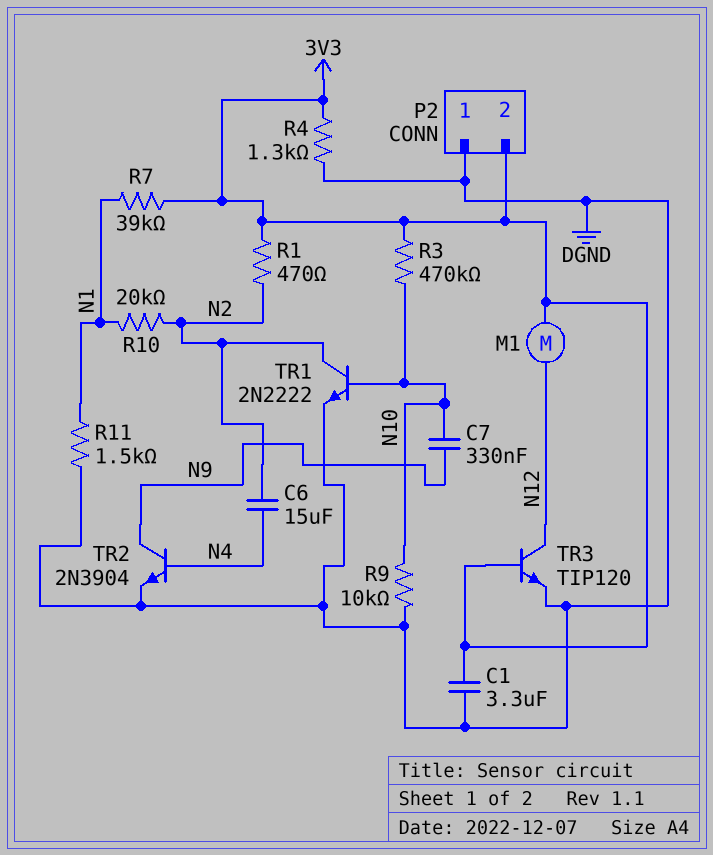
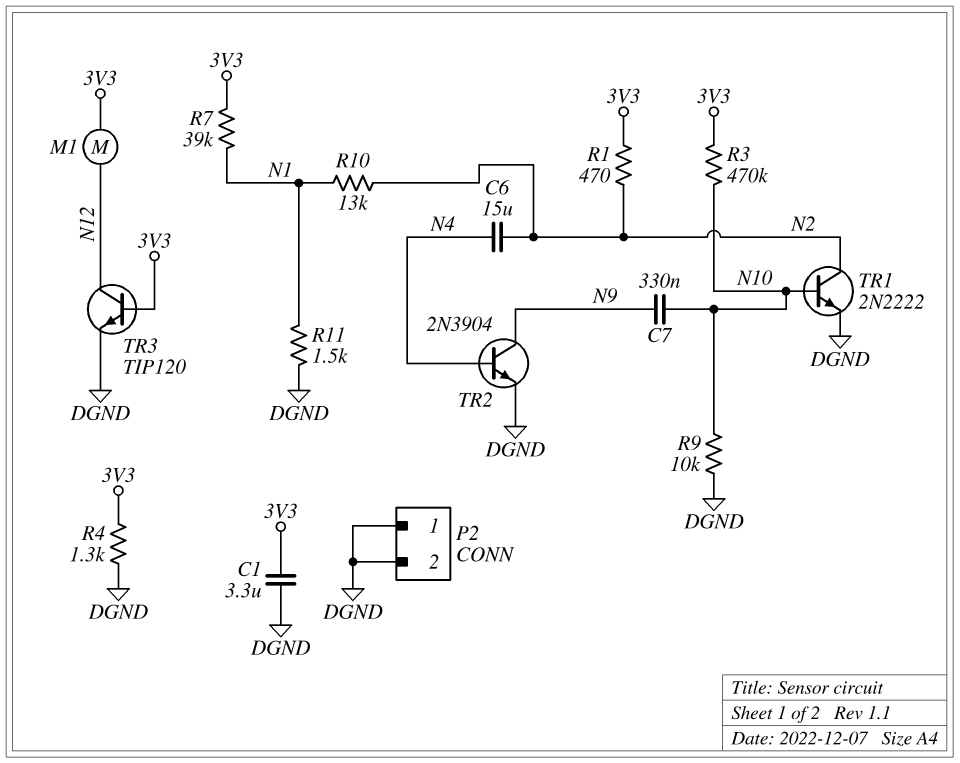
P2 pin 2: 3V3 -> DGND
R10: 20k (N1, N2) -> 13k (N1, N2)

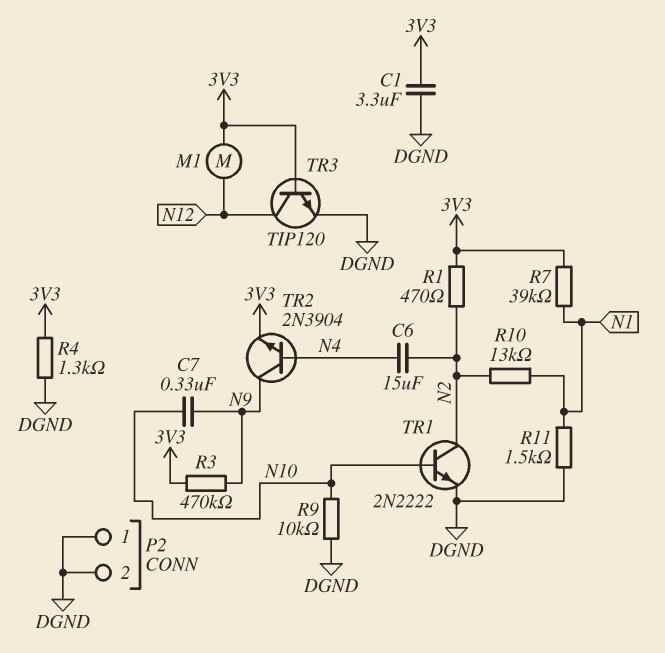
R3: 470k (3V3, N10) -> 470k (3V3, N9)
TR2: NPN 2N3904 (B N4, C N9, E DGND) -> NPN 2N3904 (B N4, C N9, E 3V3)

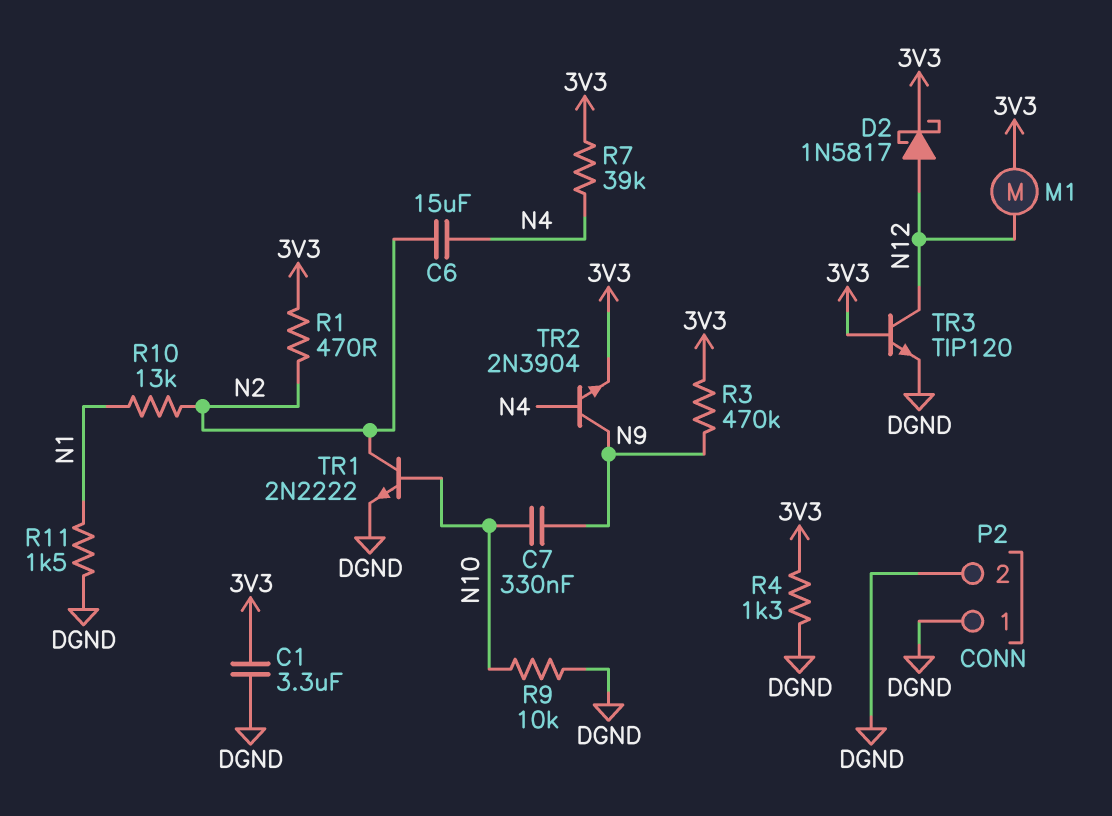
D2: none -> schottky 1N5817 (A N12, K 3V3)
R7: 39k (3V3, N1) -> 39k (3V3, N4)

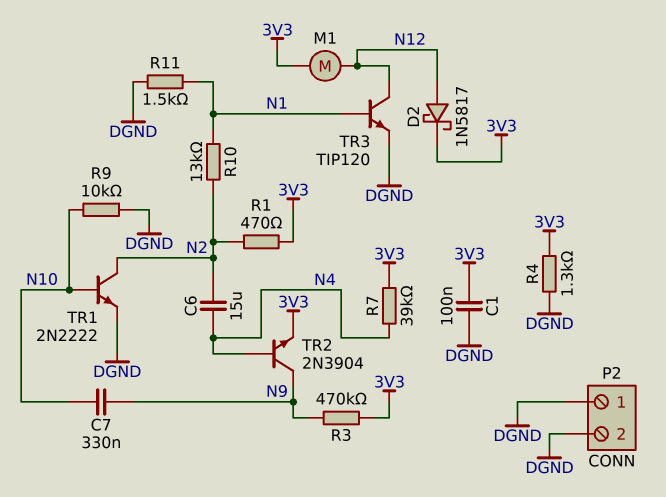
C1: 3.3uF (3V3, DGND) -> 100nF (3V3, DGND)
TR3: NPN TIP120 (B 3V3, C N12, E DGND) -> NPN TIP120 (B N1, C N12, E DGND)

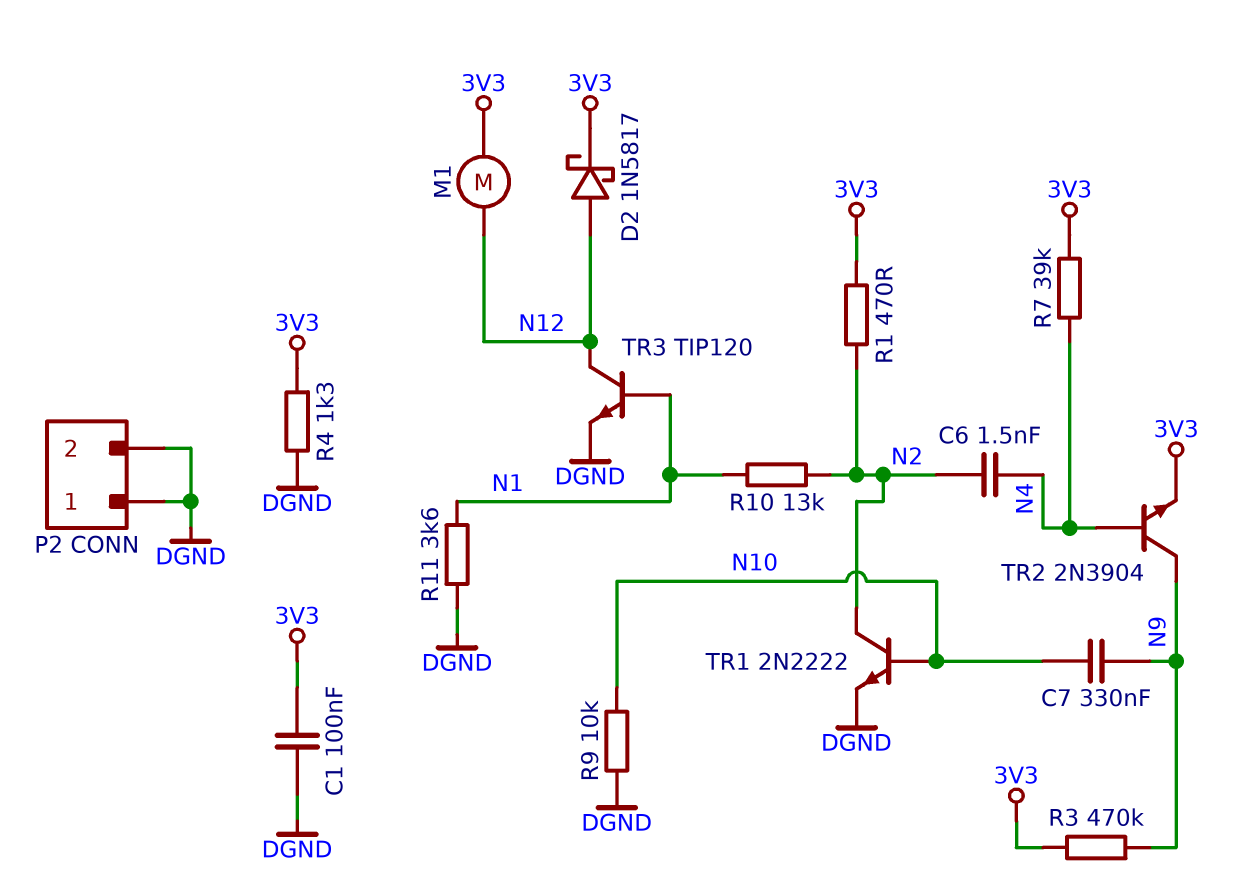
C6: 15uF (N2, N4) -> 1.5nF (N2, N4)
R11: 1.5k (DGND, N1) -> 3.6k (DGND, N1)

